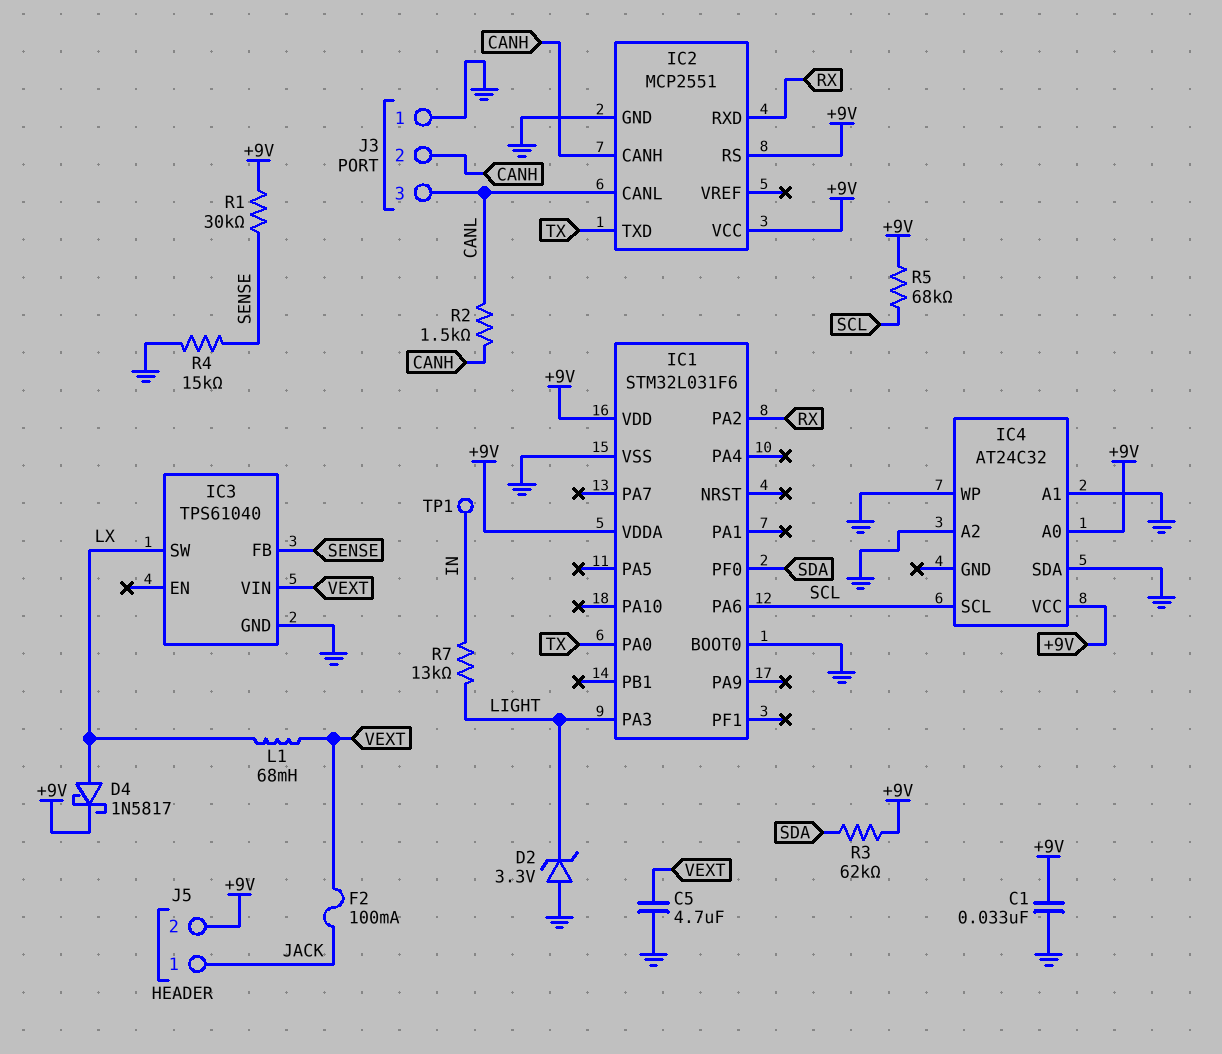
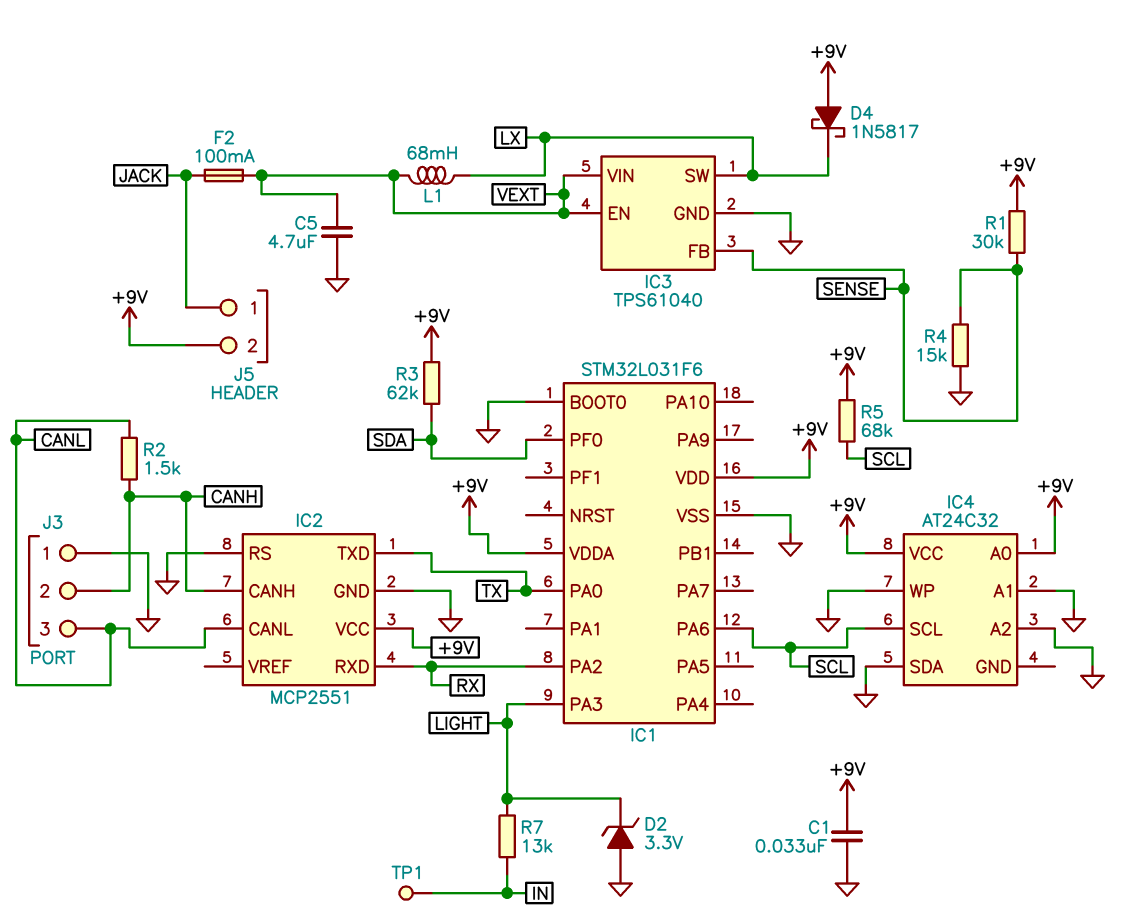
D4: schottky 1N5817 (A LX, K +9V) -> schottky 1N5817 (A +9V, K LX)
IC2 pin RS: +9V -> GND
IC3 pin EN: none -> VEXT

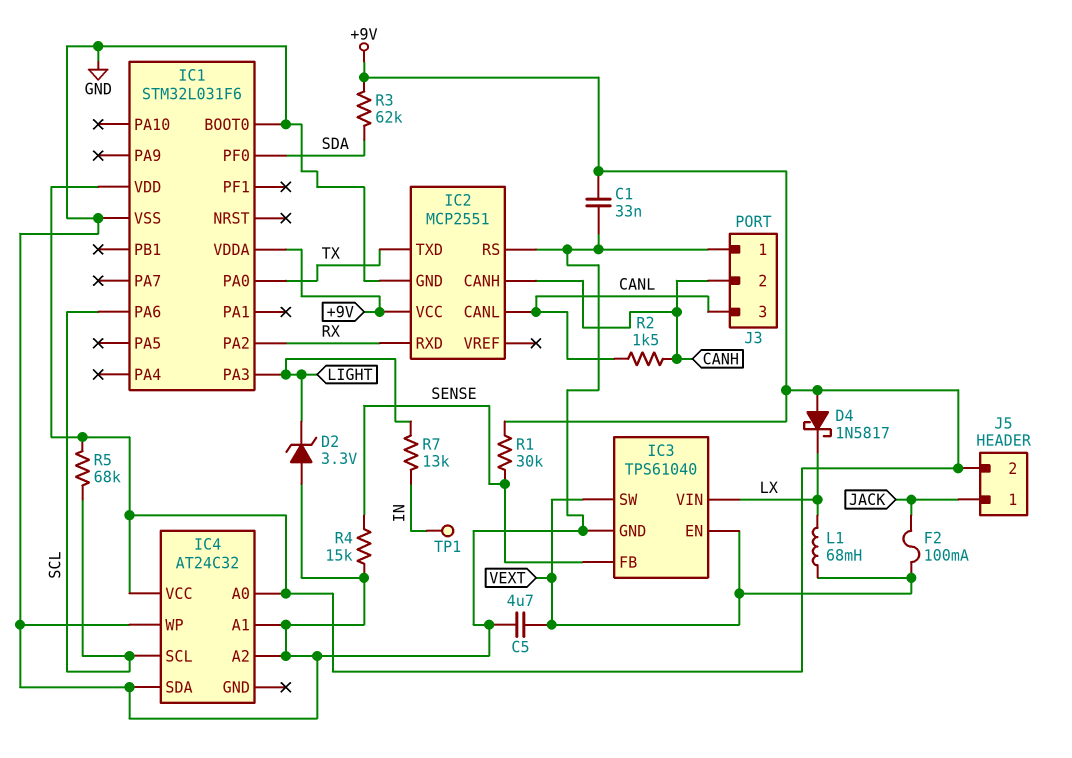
IC3 pin SW: LX -> VEXT
IC3 pin VIN: VEXT -> LX

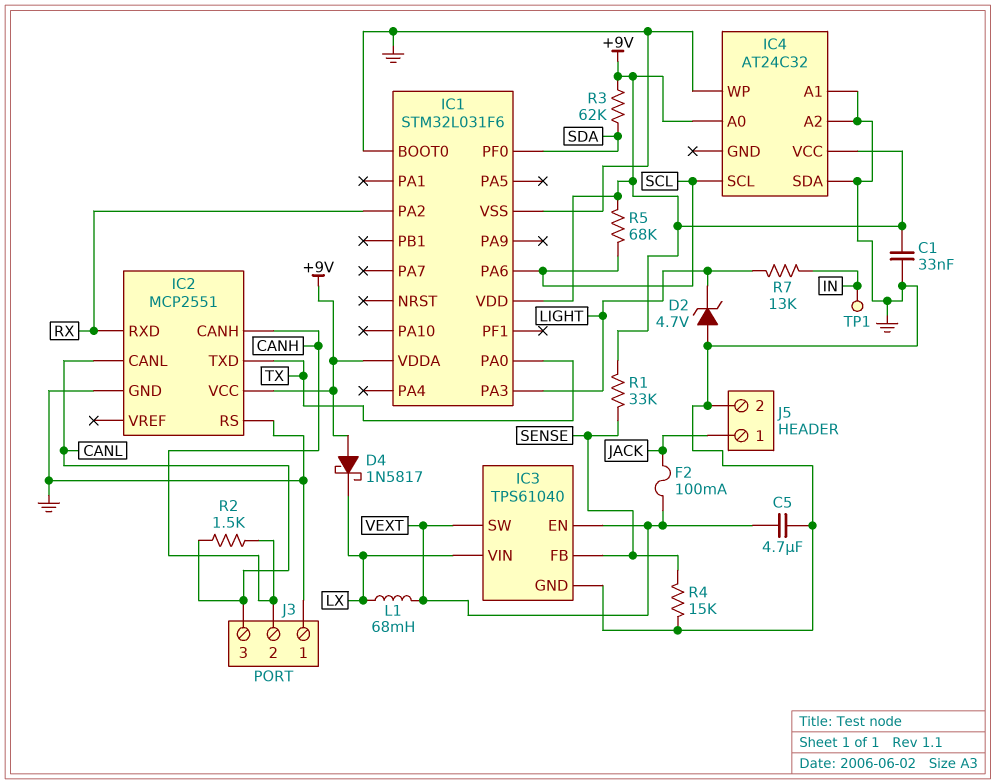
D2: zener 3.3V (A GND, K LIGHT) -> zener 4.7V (A GND, K LIGHT)
J5 pin 2: +9V -> GND
R1: 30k (+9V, SENSE) -> 33k (+9V, SENSE)

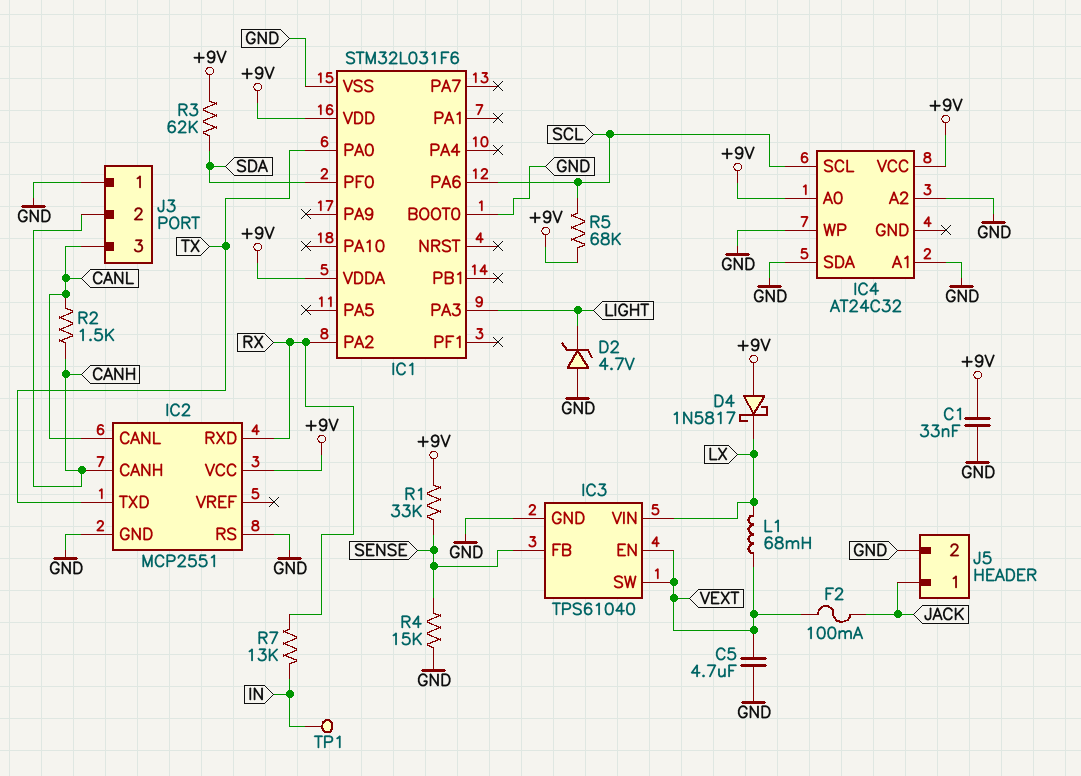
R7: 13k (IN, LIGHT) -> 13k (IN, RX)

